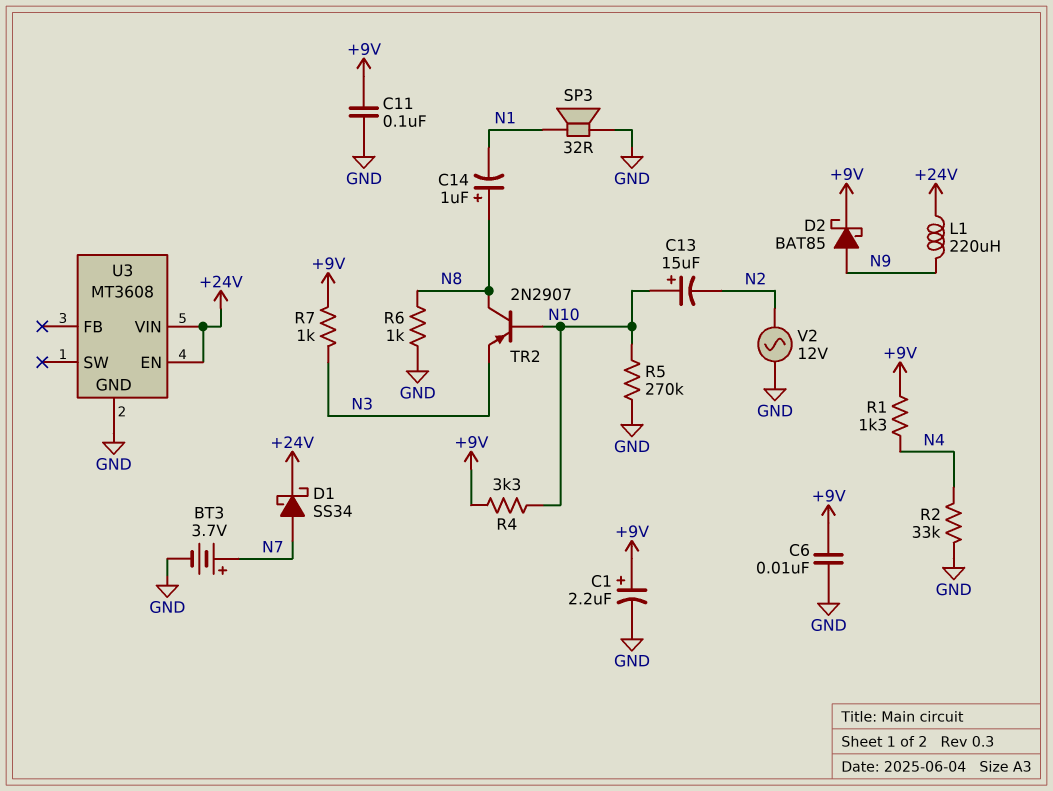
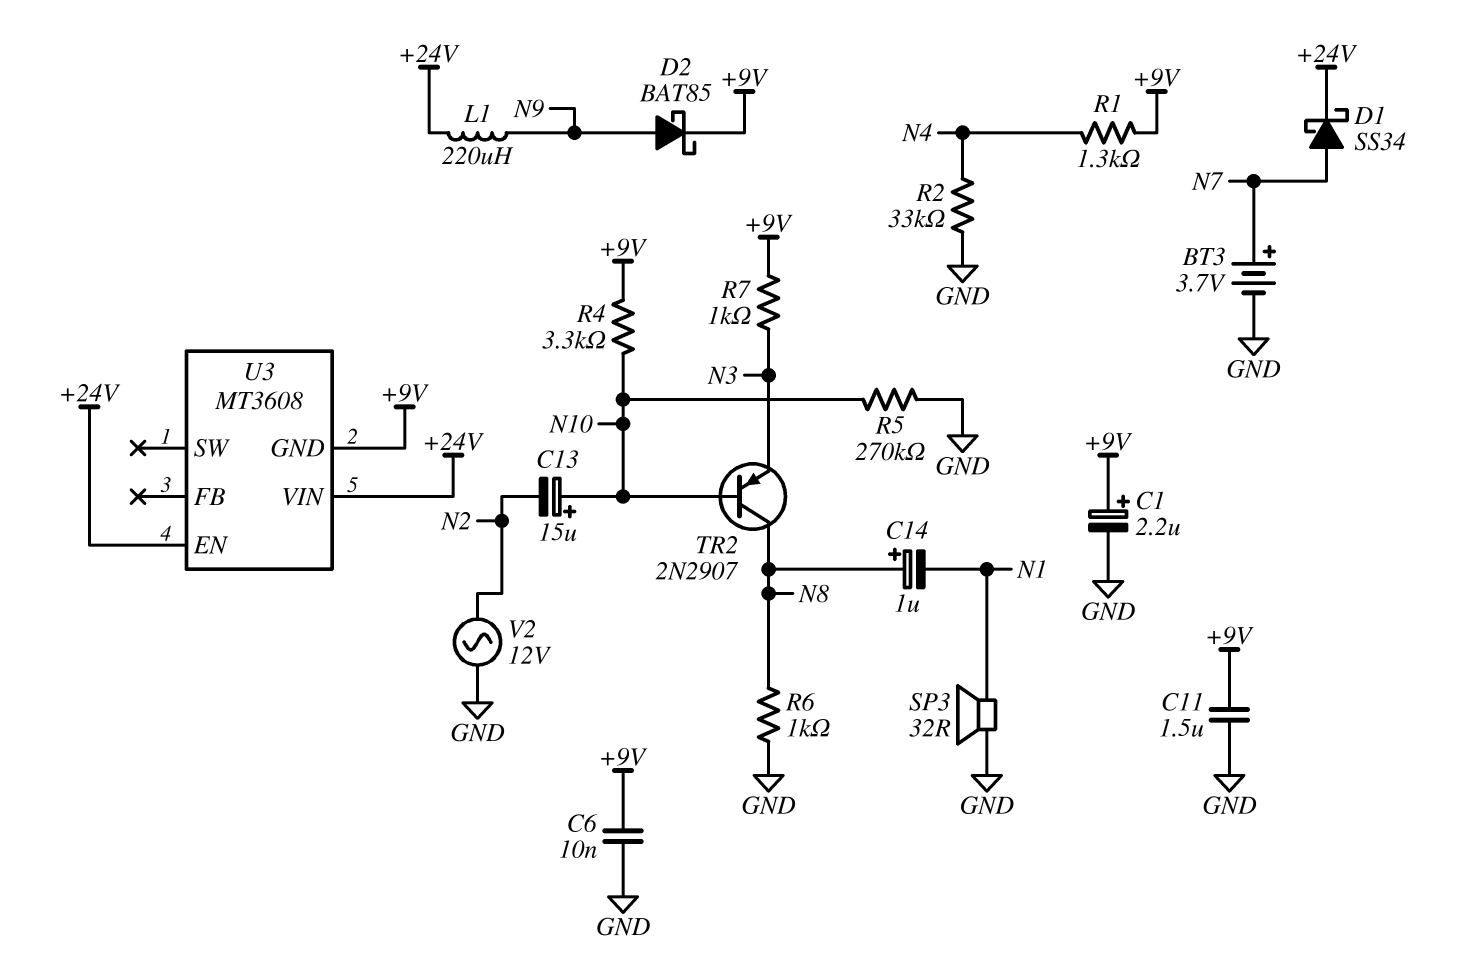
C11: 100nF (+9V, GND) -> 1.5uF (+9V, GND)
U3 pin GND: GND -> +9V

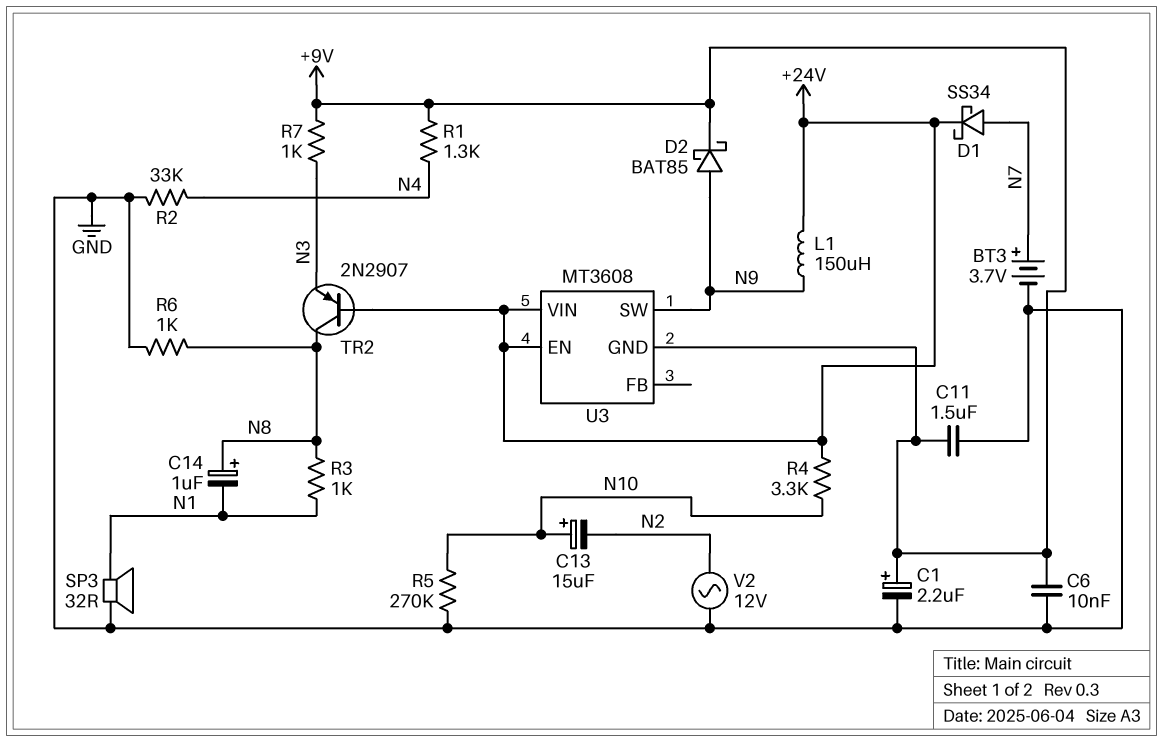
L1: 220uH (+24V, N9) -> 150uH (+24V, N9)
R3: none -> 1k (N1, N8)
R4: 3.3k (+9V, N10) -> 3.3k (+24V, N10)
TR2: PNP 2N2907 (B N10, C N8, E N3) -> PNP 2N2907 (B +24V, C N8, E N3)
U3 pin SW: none -> N9

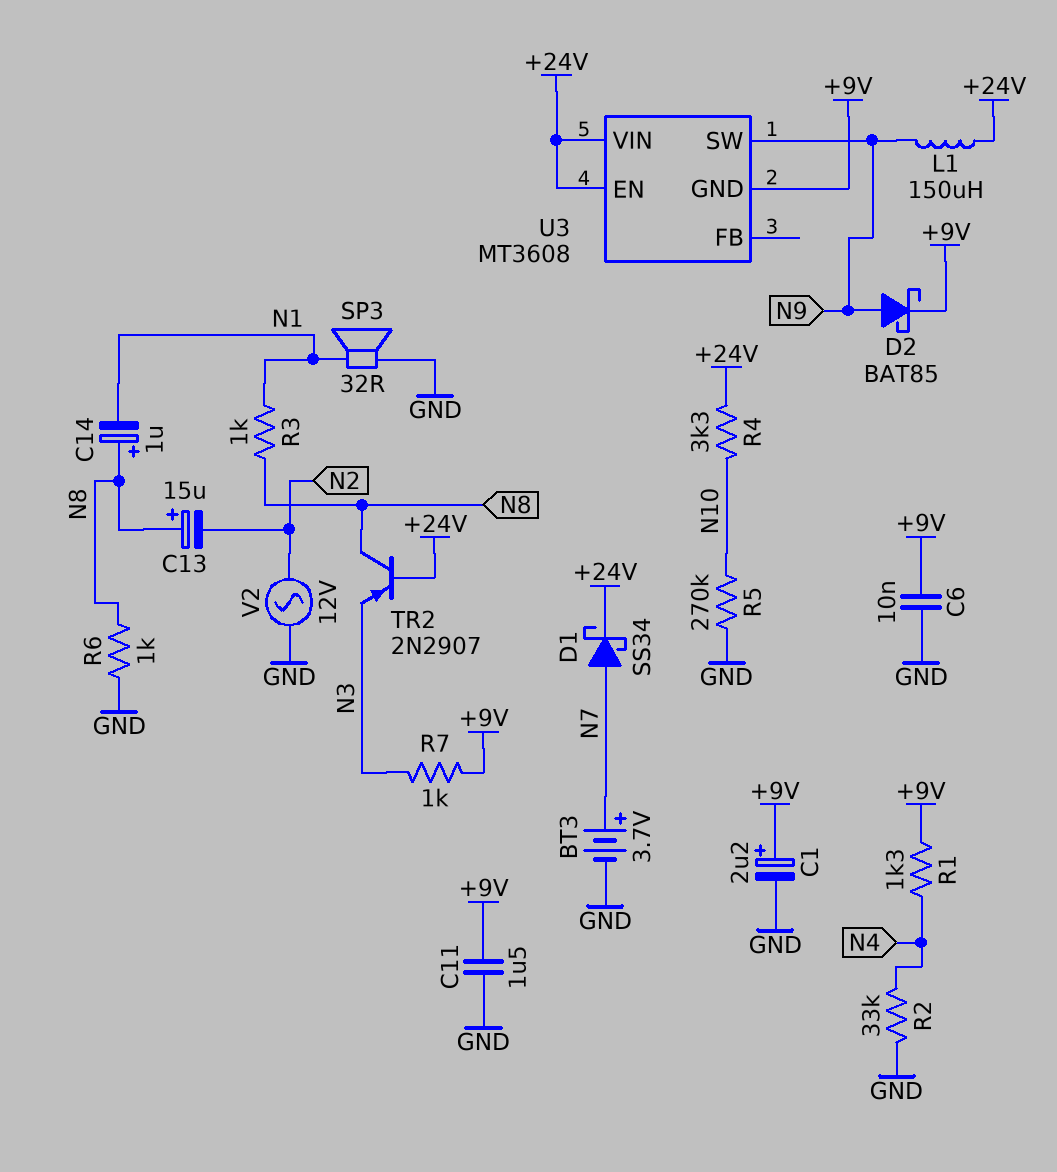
C13: 15uF (plus N10, minus N2) -> 15uF (plus N8, minus N2)

